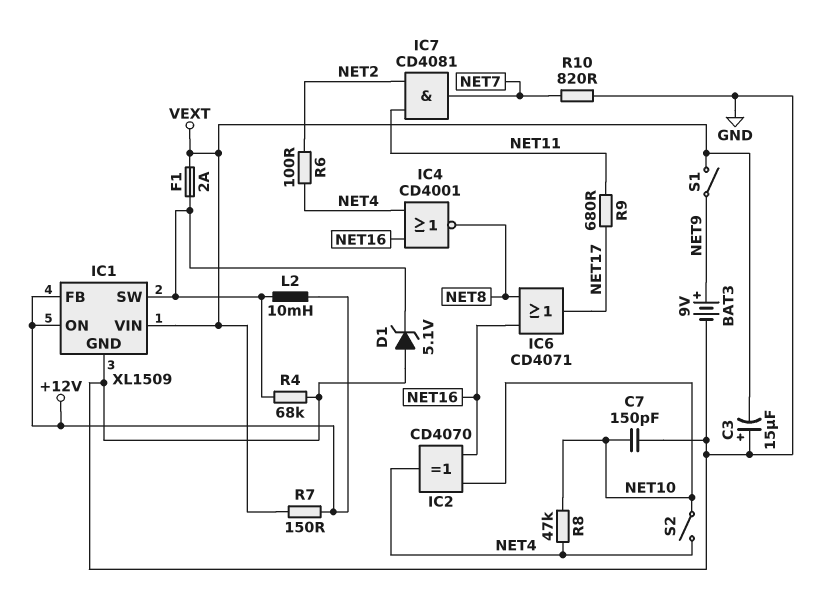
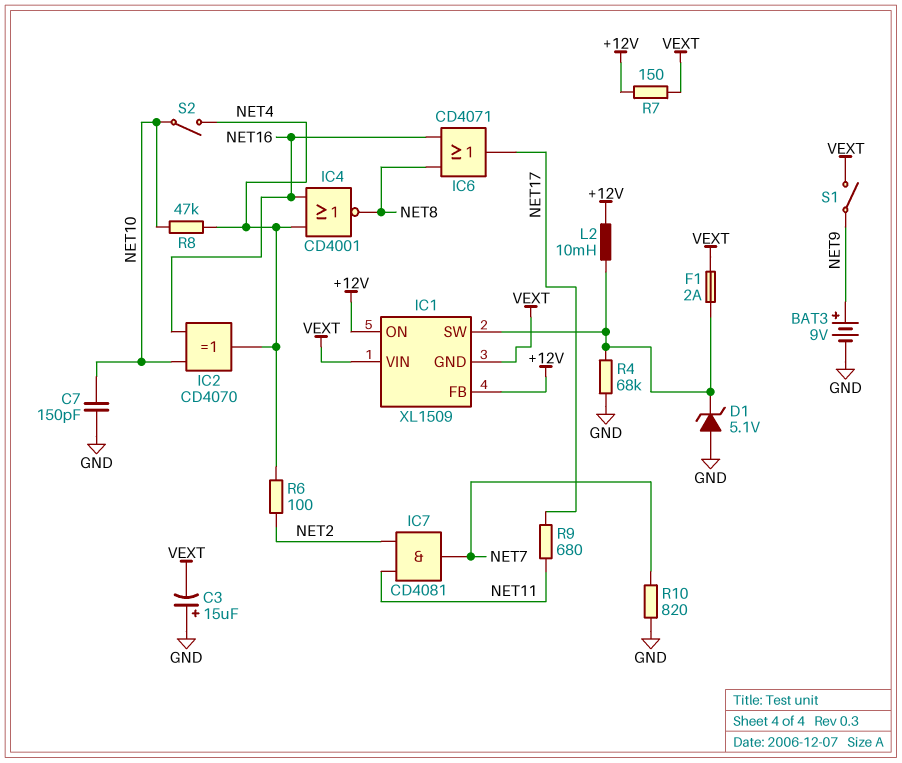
IC1 pin GND: GND -> VEXT

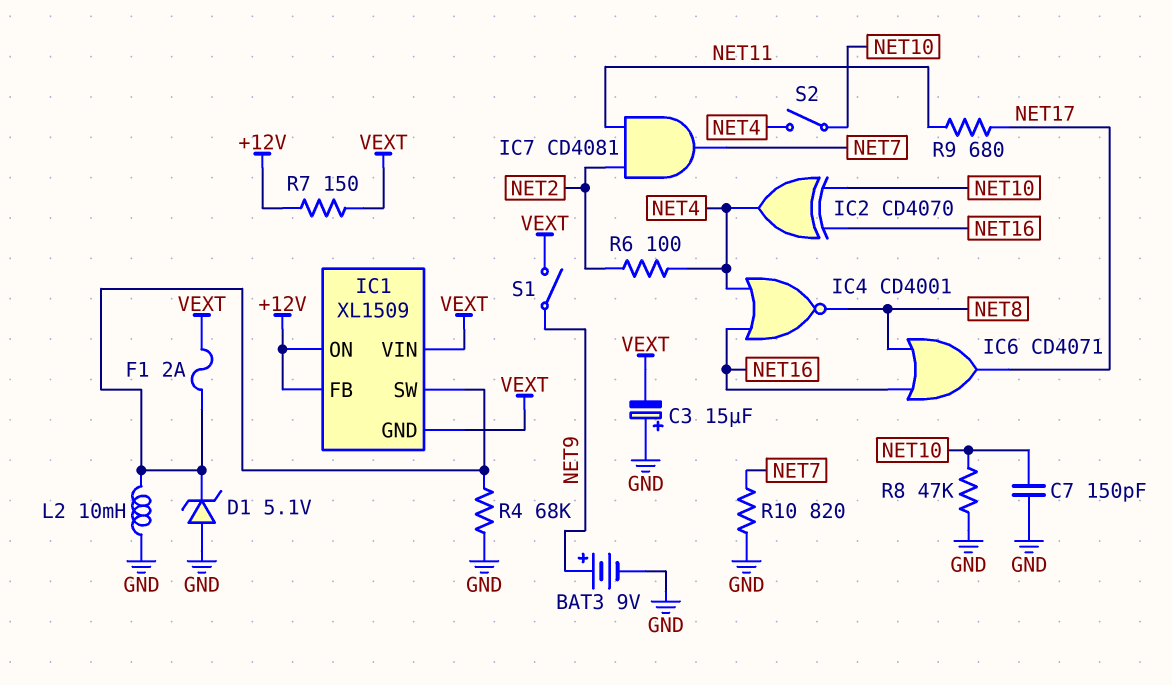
L2: 10mH (+12V, IC1/SW) -> 10mH (GND, IC1/SW)
R8: 47k (NET4, NET10) -> 47k (GND, NET10)

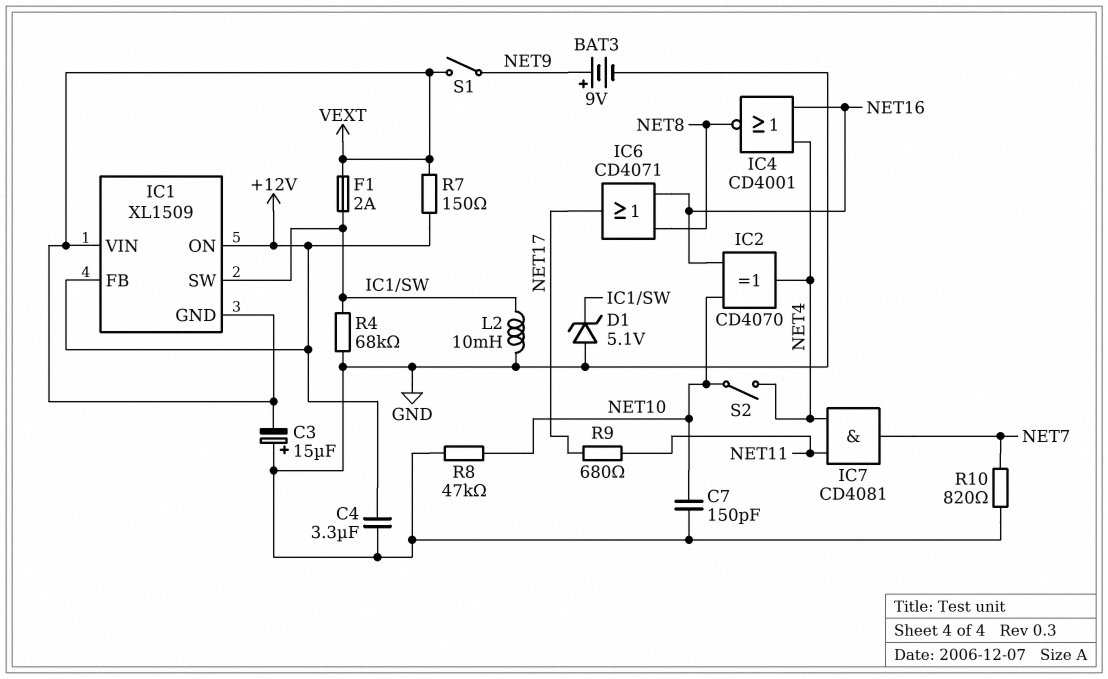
C4: none -> 3.3uF (+12V, GND)
IC7: AND CD4081 (in NET2, in NET11, out NET7) -> AND CD4081 (in NET4, in NET11, out NET7)
R6: 100 (NET2, NET4) -> none

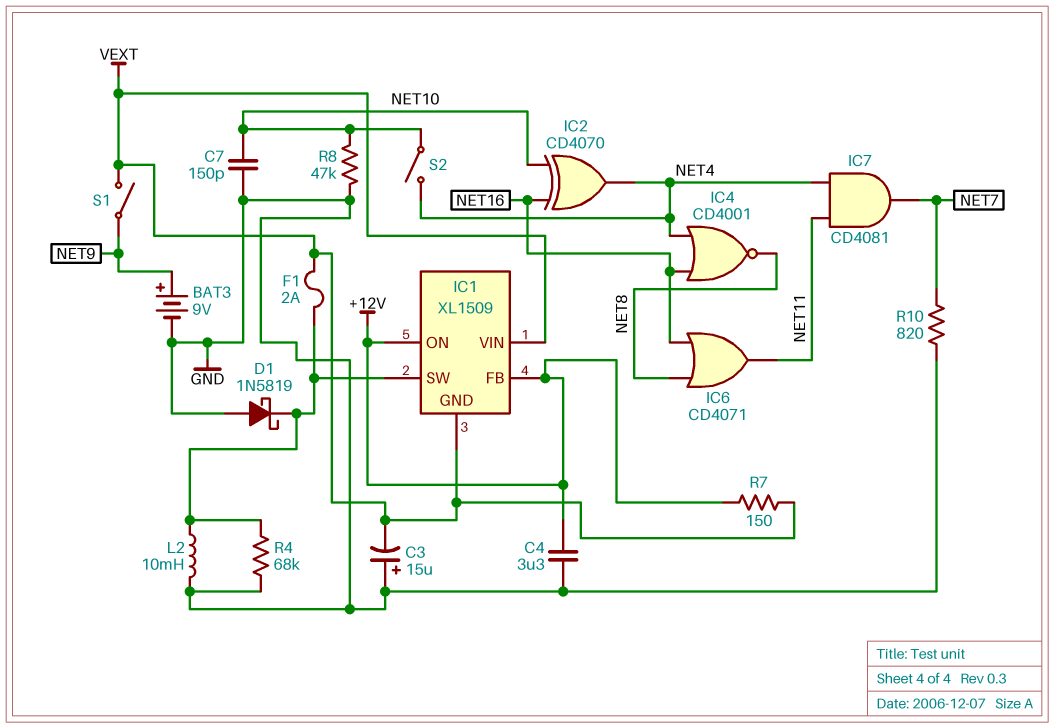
D1: zener 5.1V (A GND, K IC1/SW) -> schottky 1N5819 (A GND, K IC1/SW)
IC6: OR CD4071 (in NET8, in NET16, out NET17) -> OR CD4071 (in NET8, in NET16, out NET11)
R9: 680 (NET11, NET17) -> none

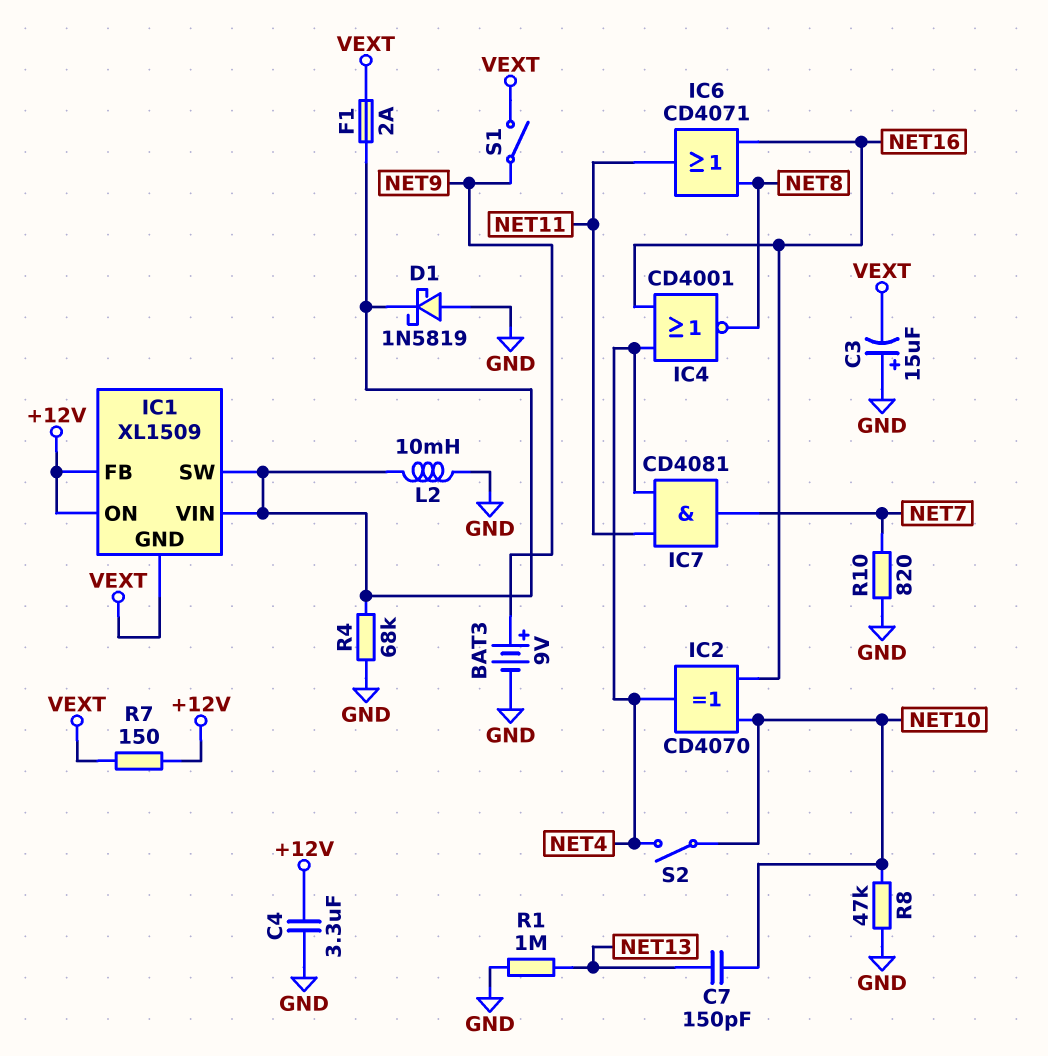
C7: 150pF (GND, NET10) -> 150pF (NET10, NET13)
IC1 pin VIN: VEXT -> IC1/SW
R1: none -> 1M (GND, NET13)

